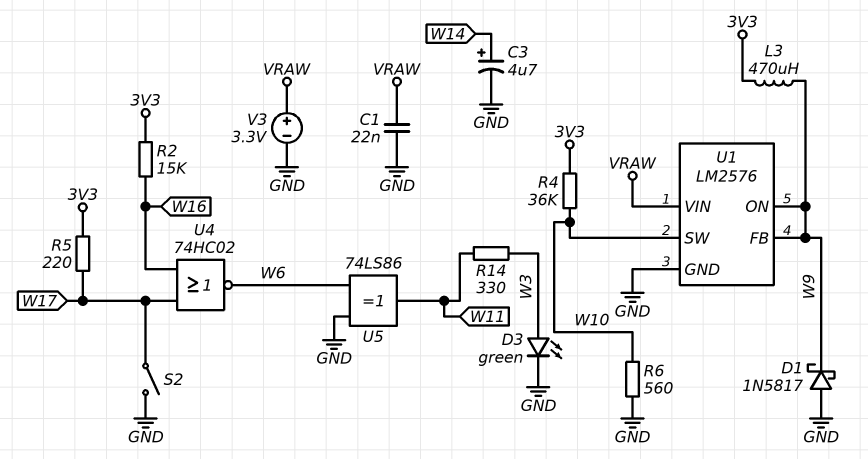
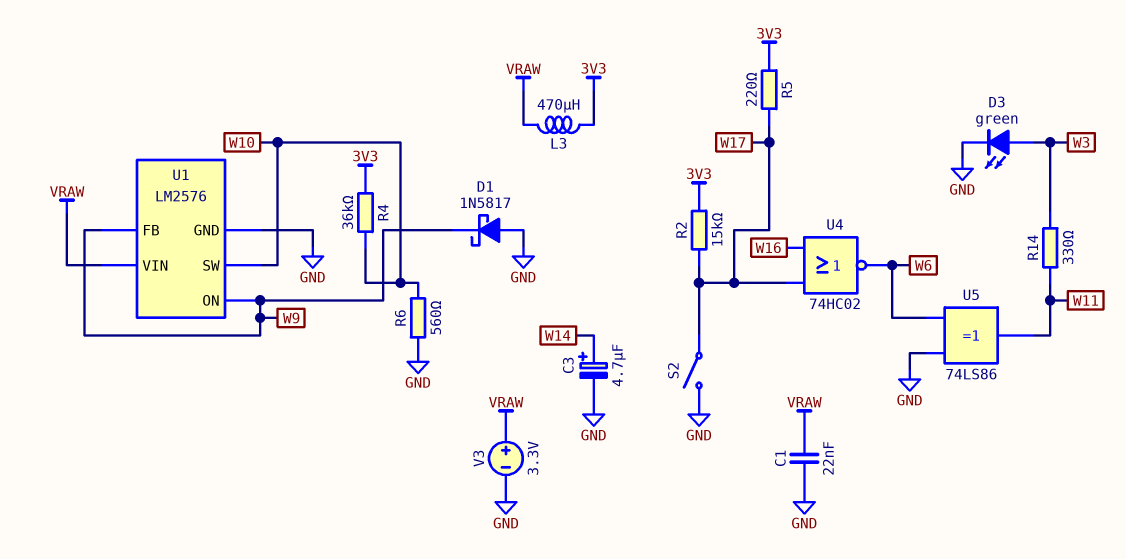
L3: 470uH (3V3, W9) -> 470uH (3V3, VRAW)
R2: 15k (3V3, W16) -> 15k (3V3, W17)

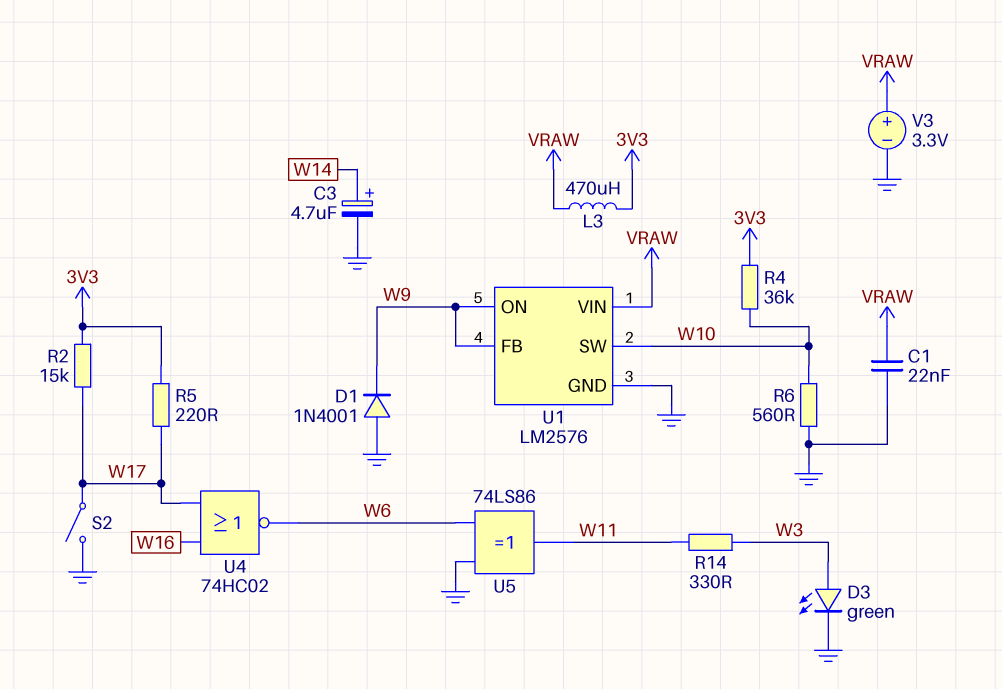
D1: schottky 1N5817 (A GND, K W9) -> diode 1N4001 (A GND, K W9)

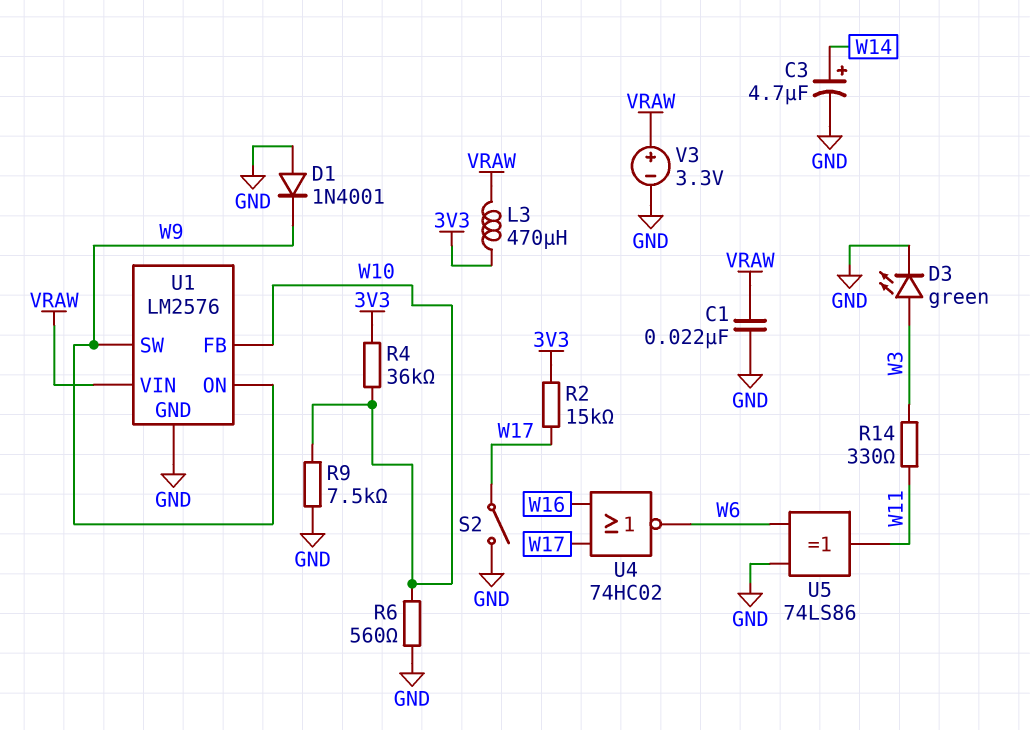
R5: 220 (3V3, W17) -> none
R9: none -> 7.5k (GND, W10)
U1 pin FB: W9 -> W10
U1 pin SW: W10 -> W9

